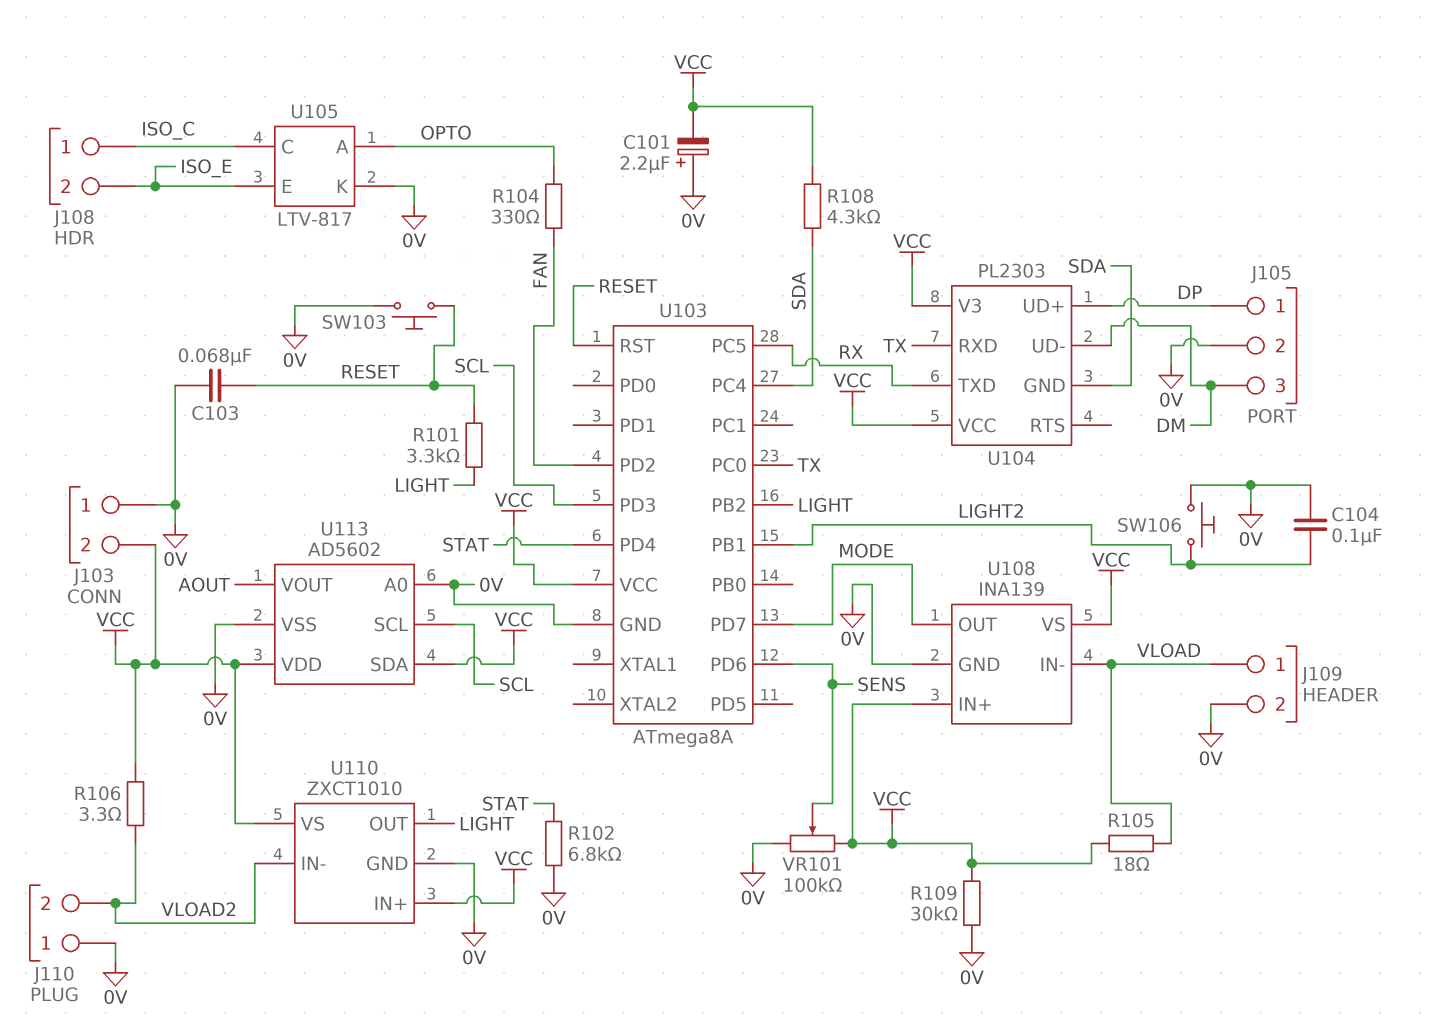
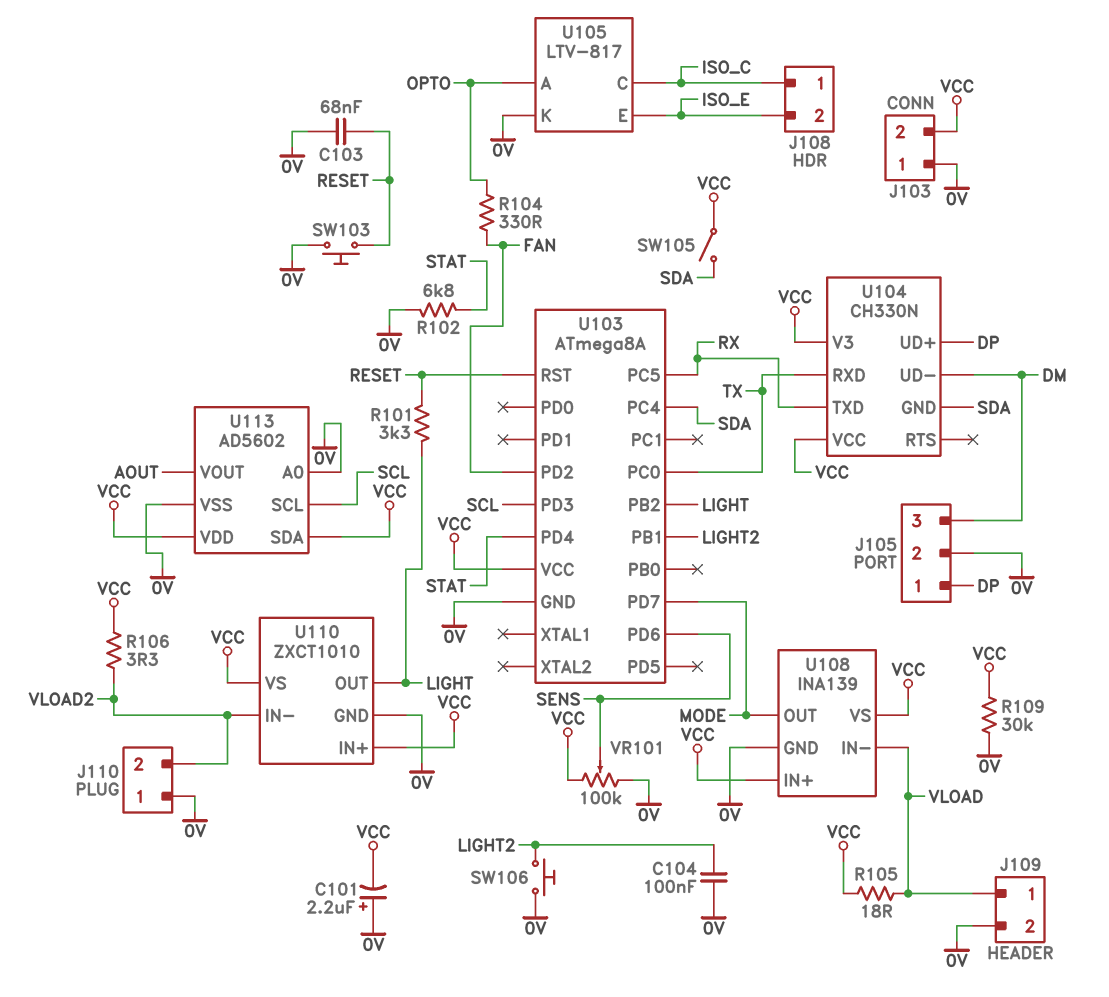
R108: 4.3k (SDA, VCC) -> none
SW105: none -> switch (SDA, VCC)
U104: PL2303 -> CH330N

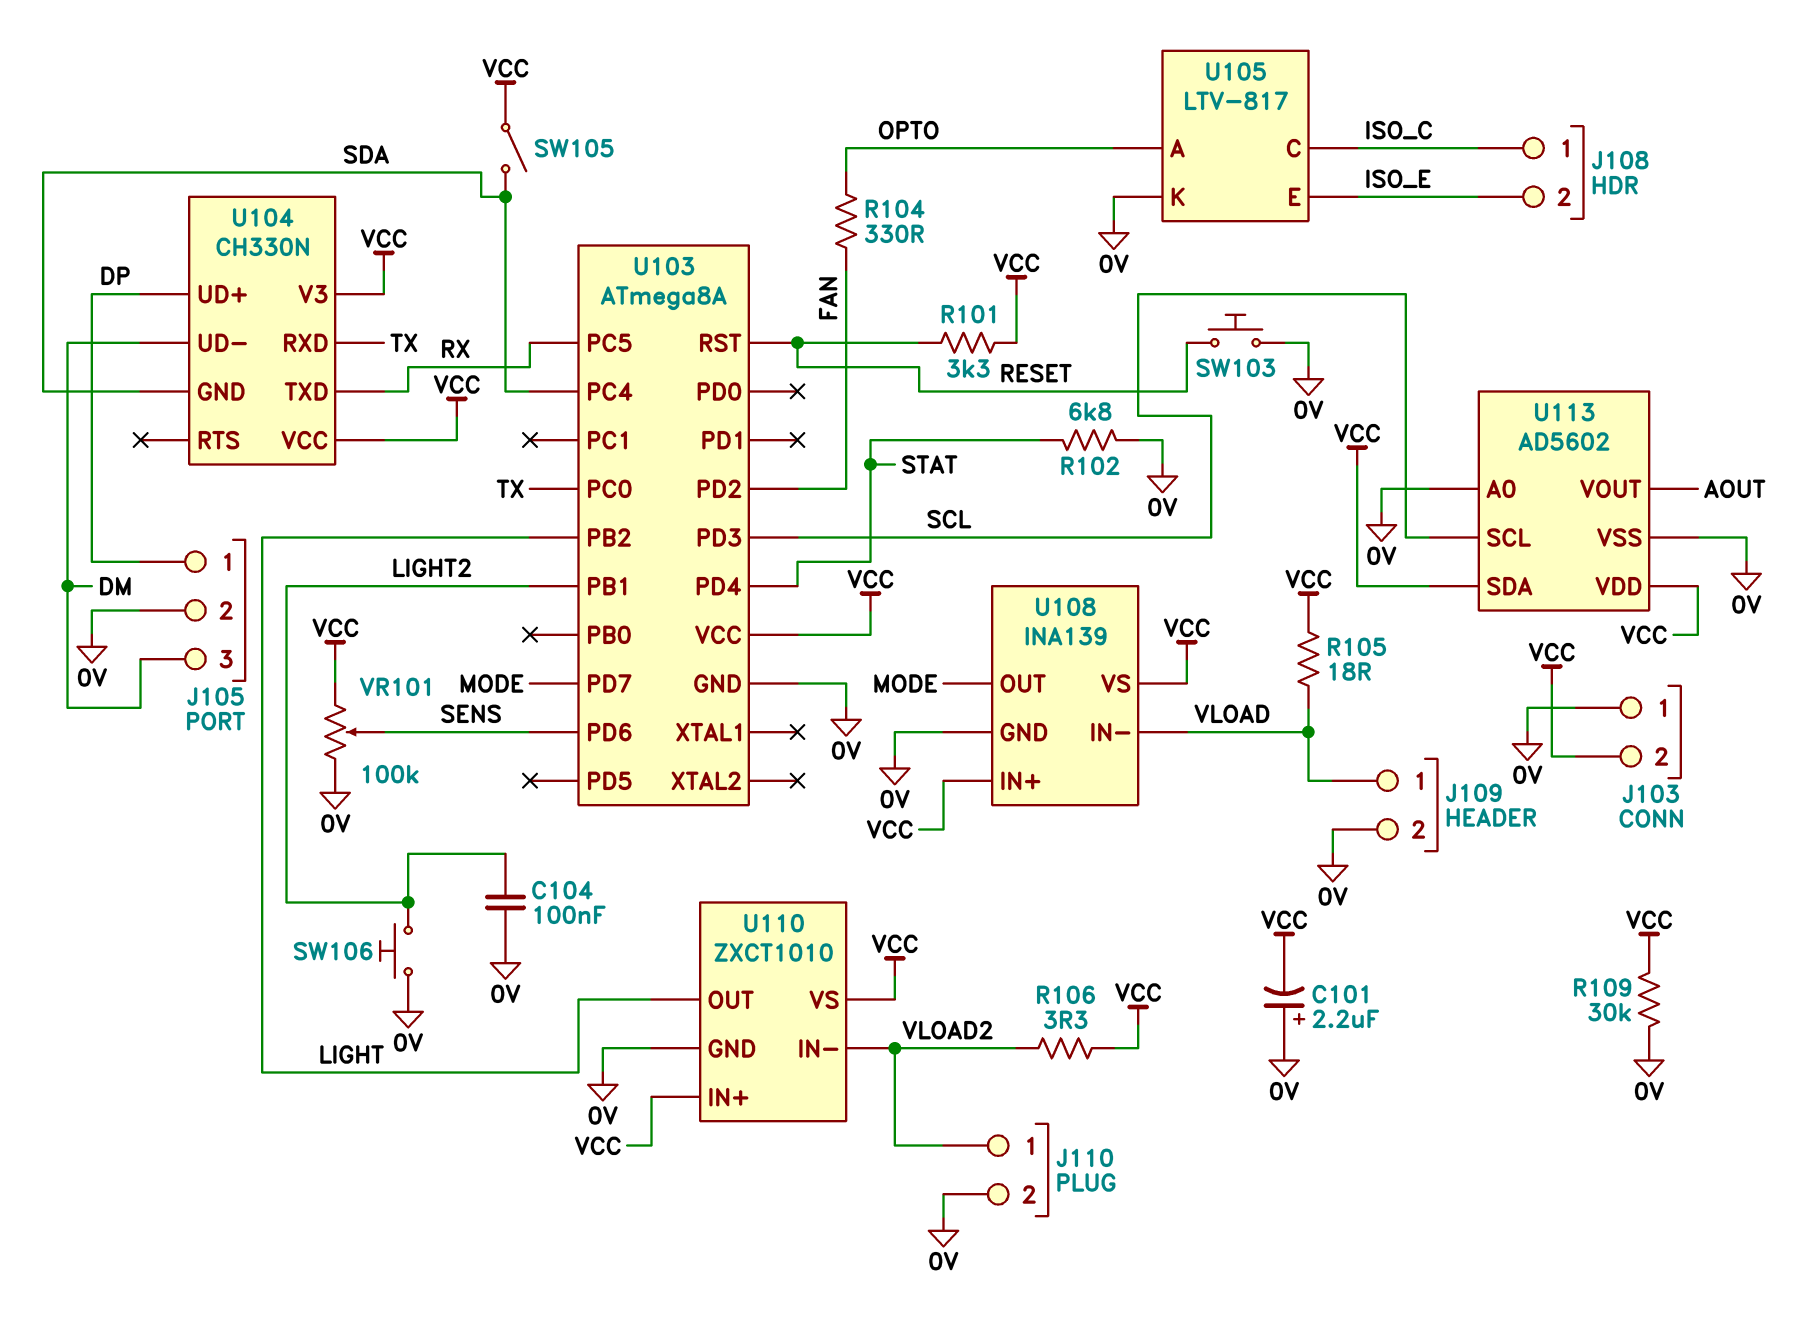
C103: 68nF (0V, RESET) -> none
J110 pin 1: 0V -> VLOAD2
J110 pin 2: VLOAD2 -> 0V
R101: 3.3k (LIGHT, RESET) -> 3.3k (RESET, VCC)

